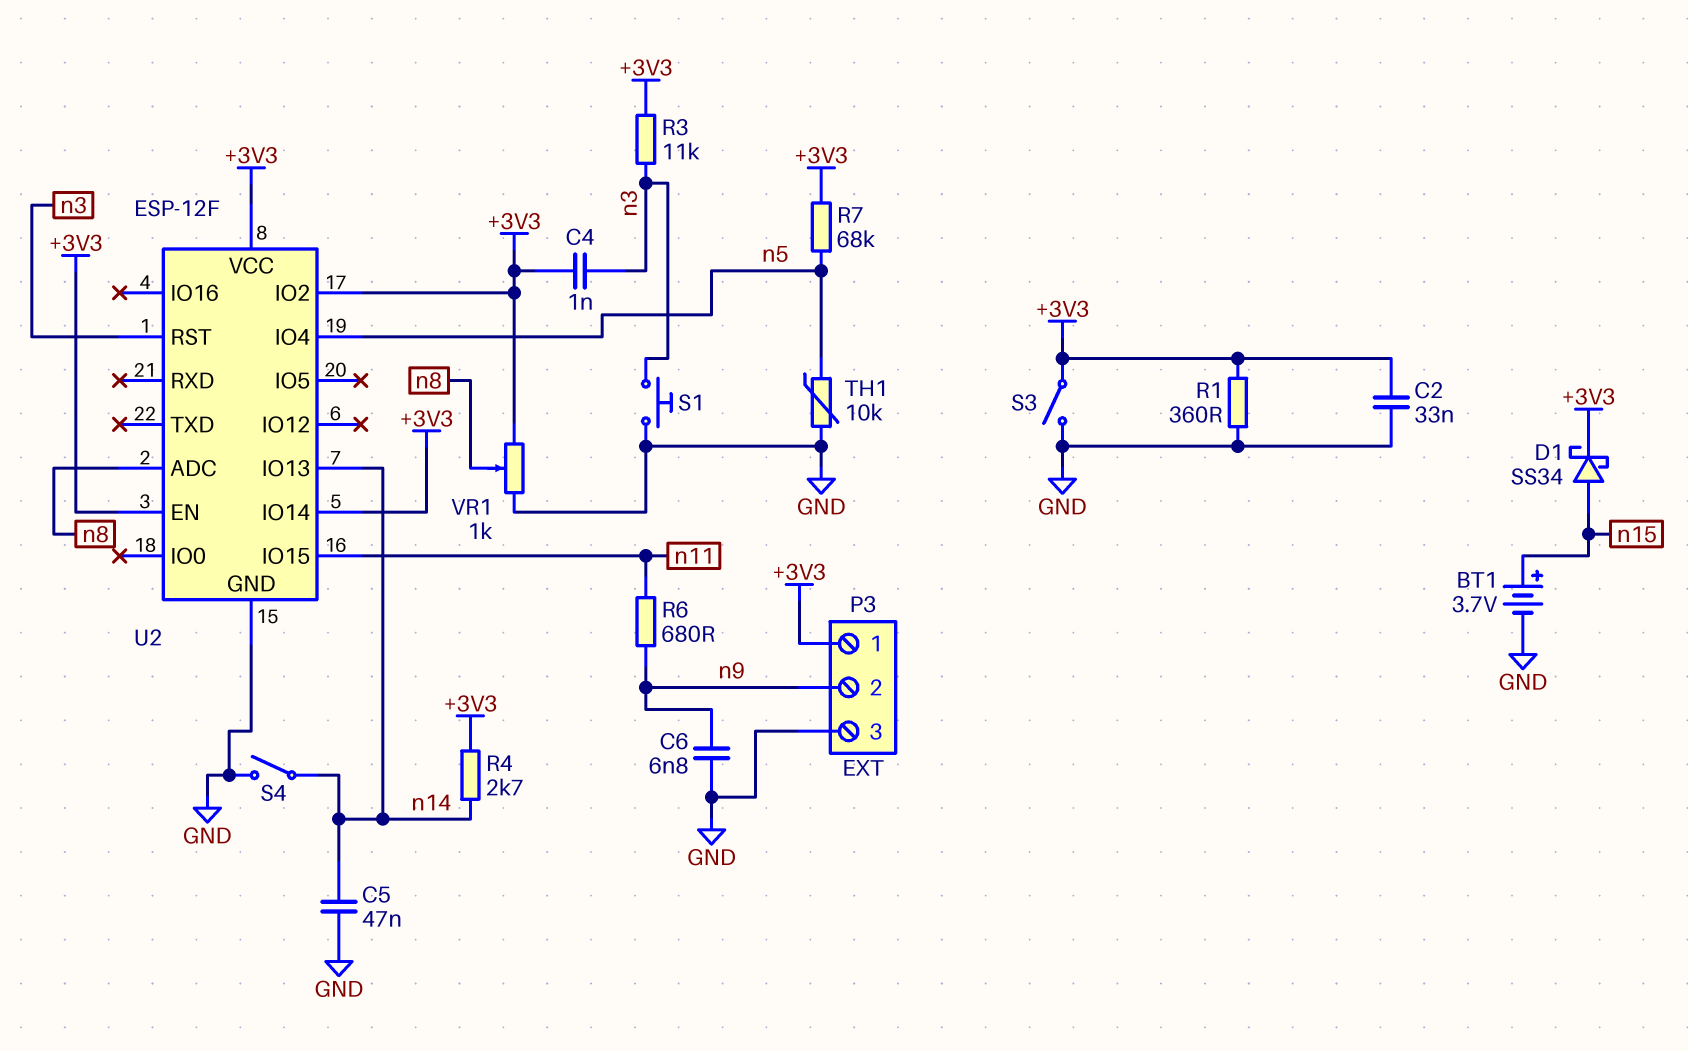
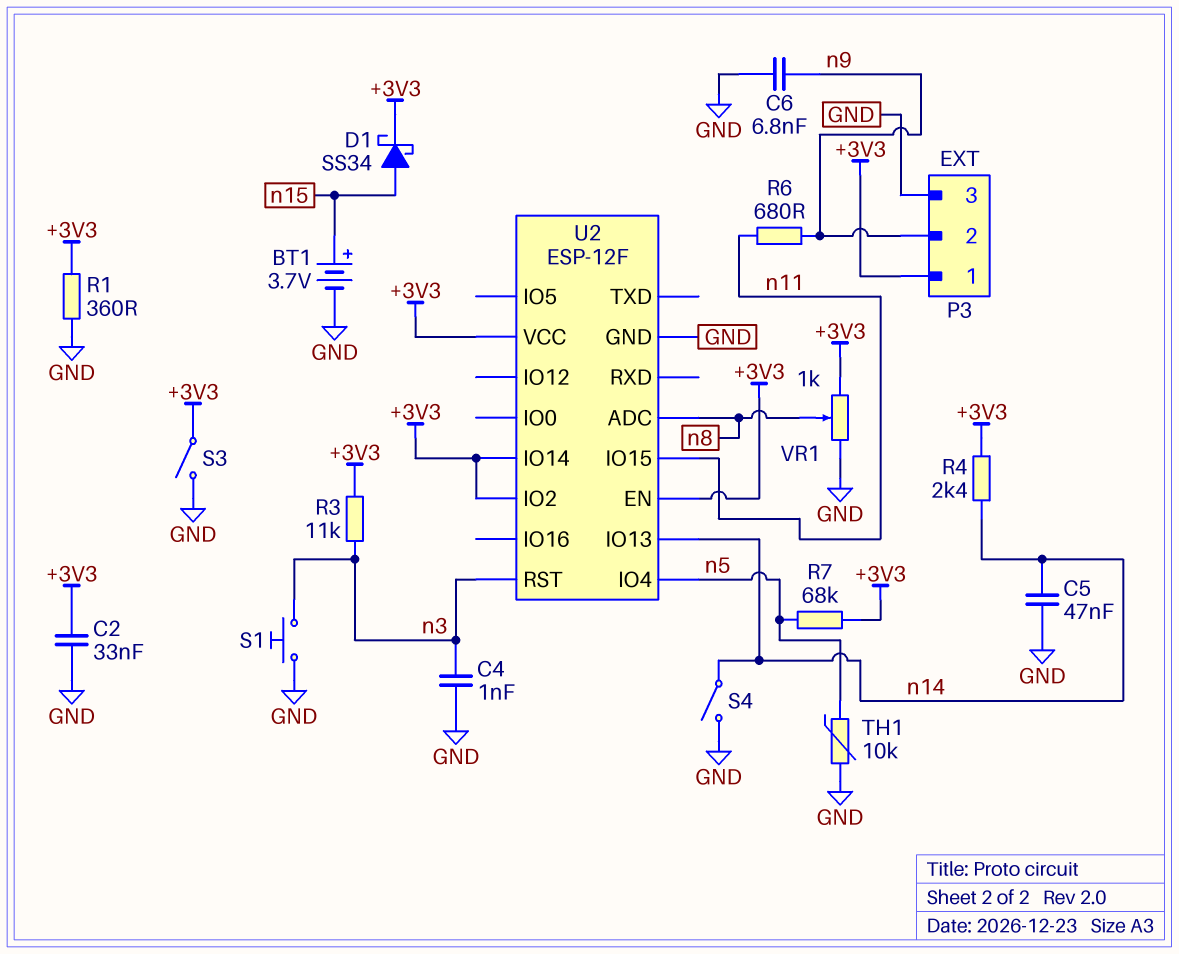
C4: 1nF (+3V3, n3) -> 1nF (GND, n3)
R4: 2.7k (+3V3, n14) -> 2.4k (+3V3, n14)

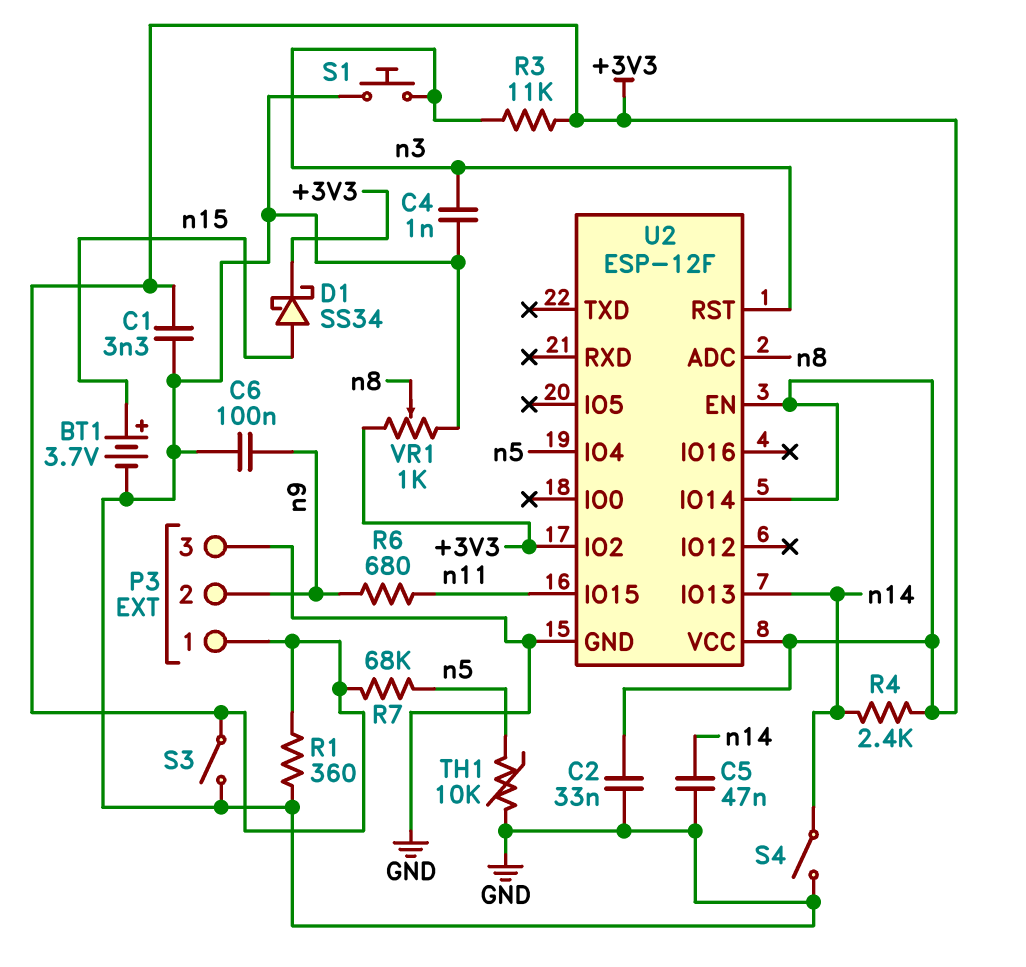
C1: none -> 3.3nF (+3V3, GND)
C6: 6.8nF (GND, n9) -> 100nF (GND, n9)

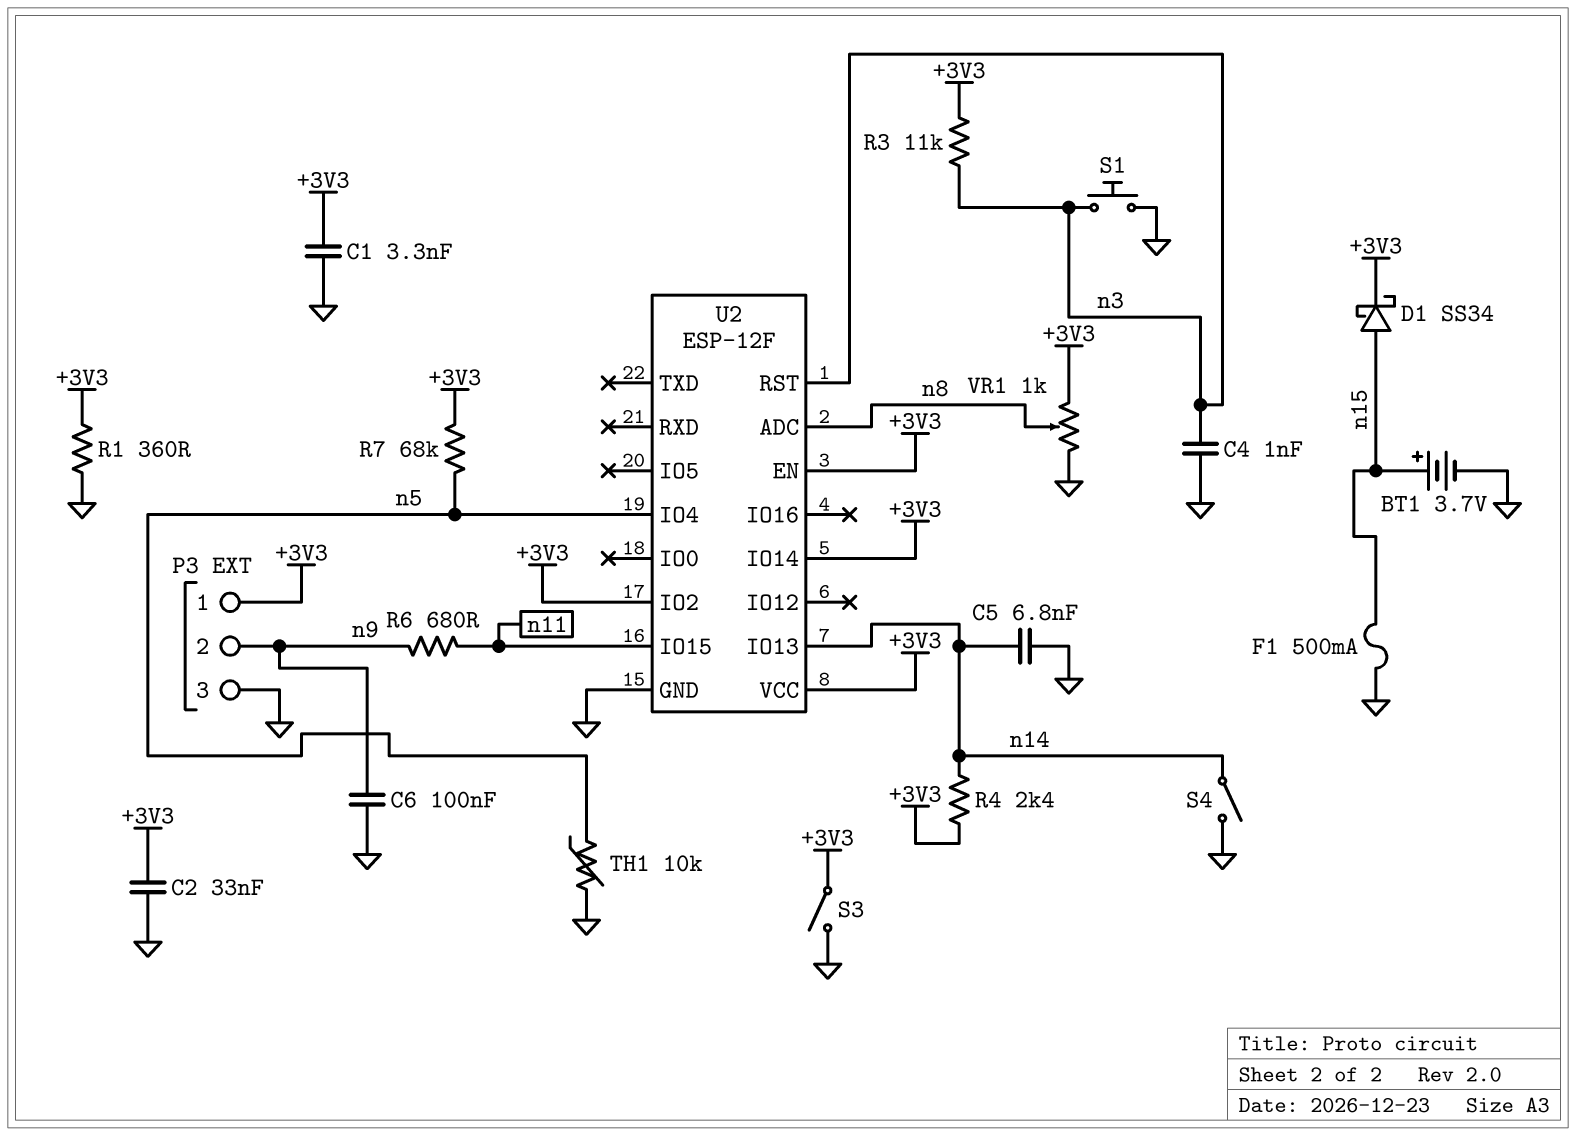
C5: 47nF (GND, n14) -> 6.8nF (GND, n14)
F1: none -> 500mA (GND, n15)

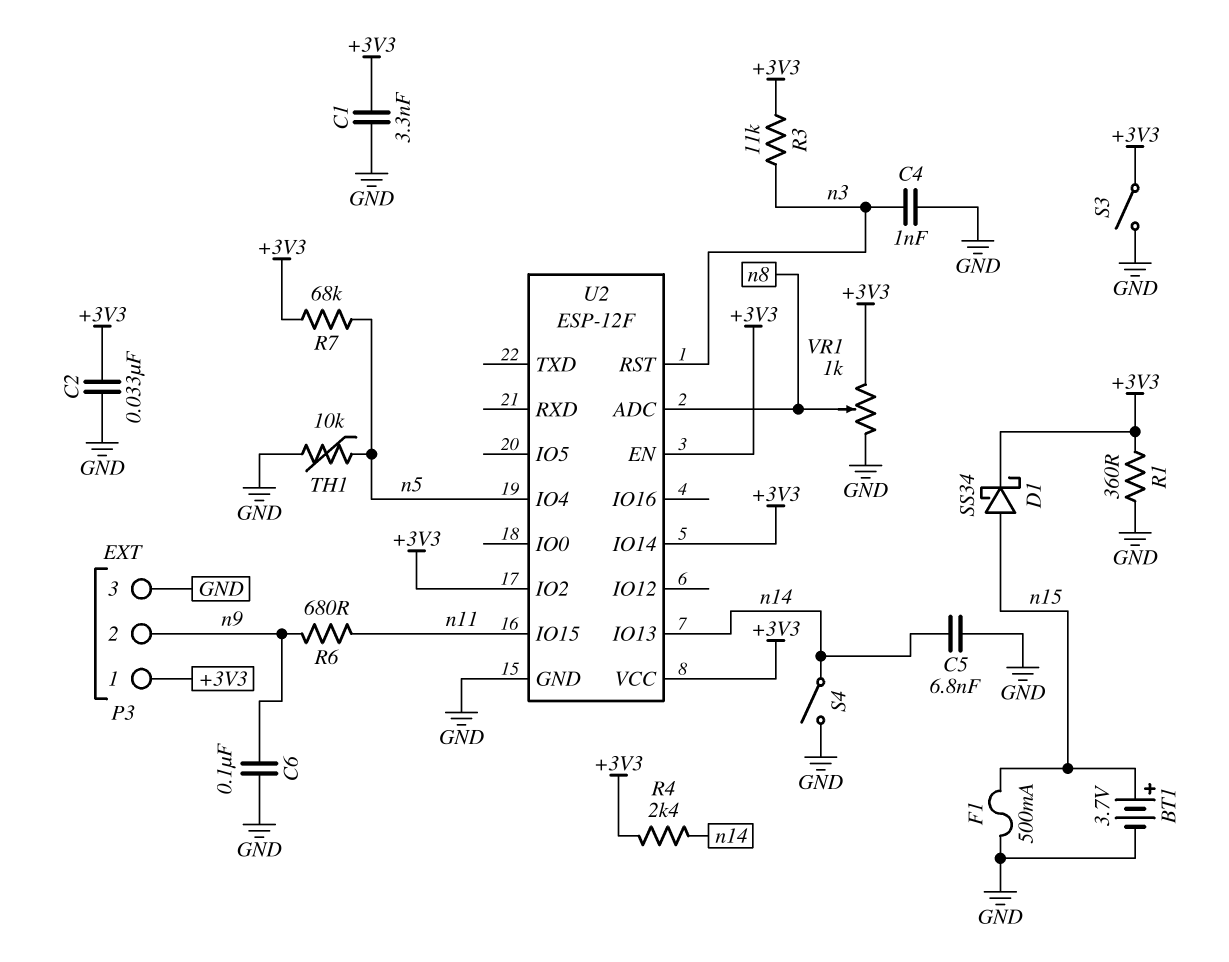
S1: button (GND, n3) -> none

